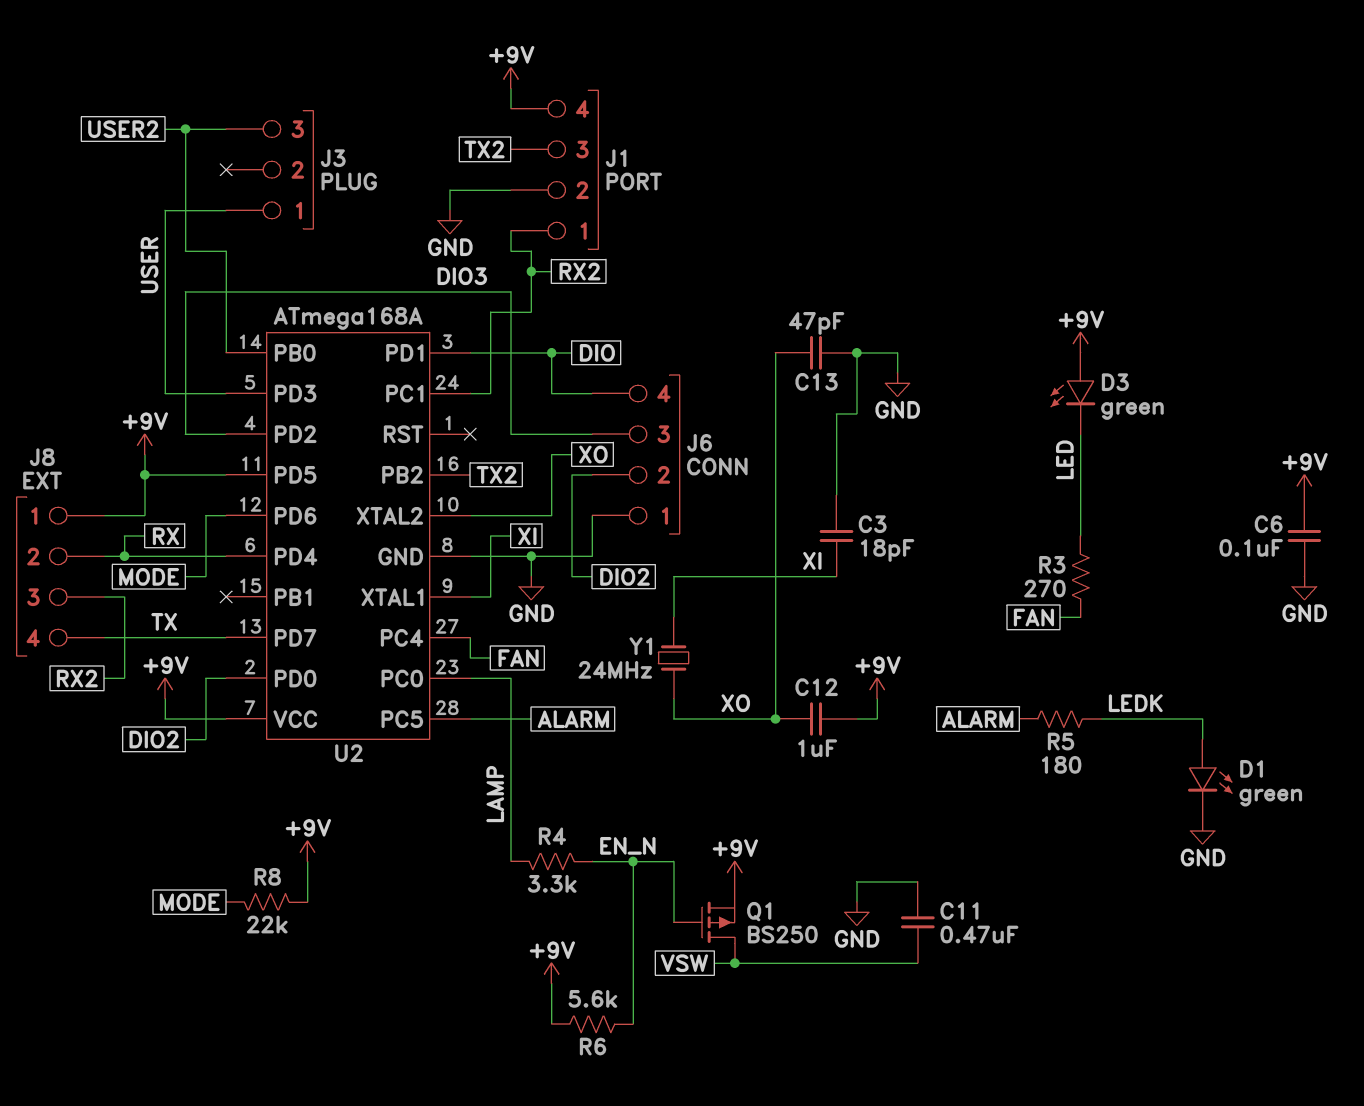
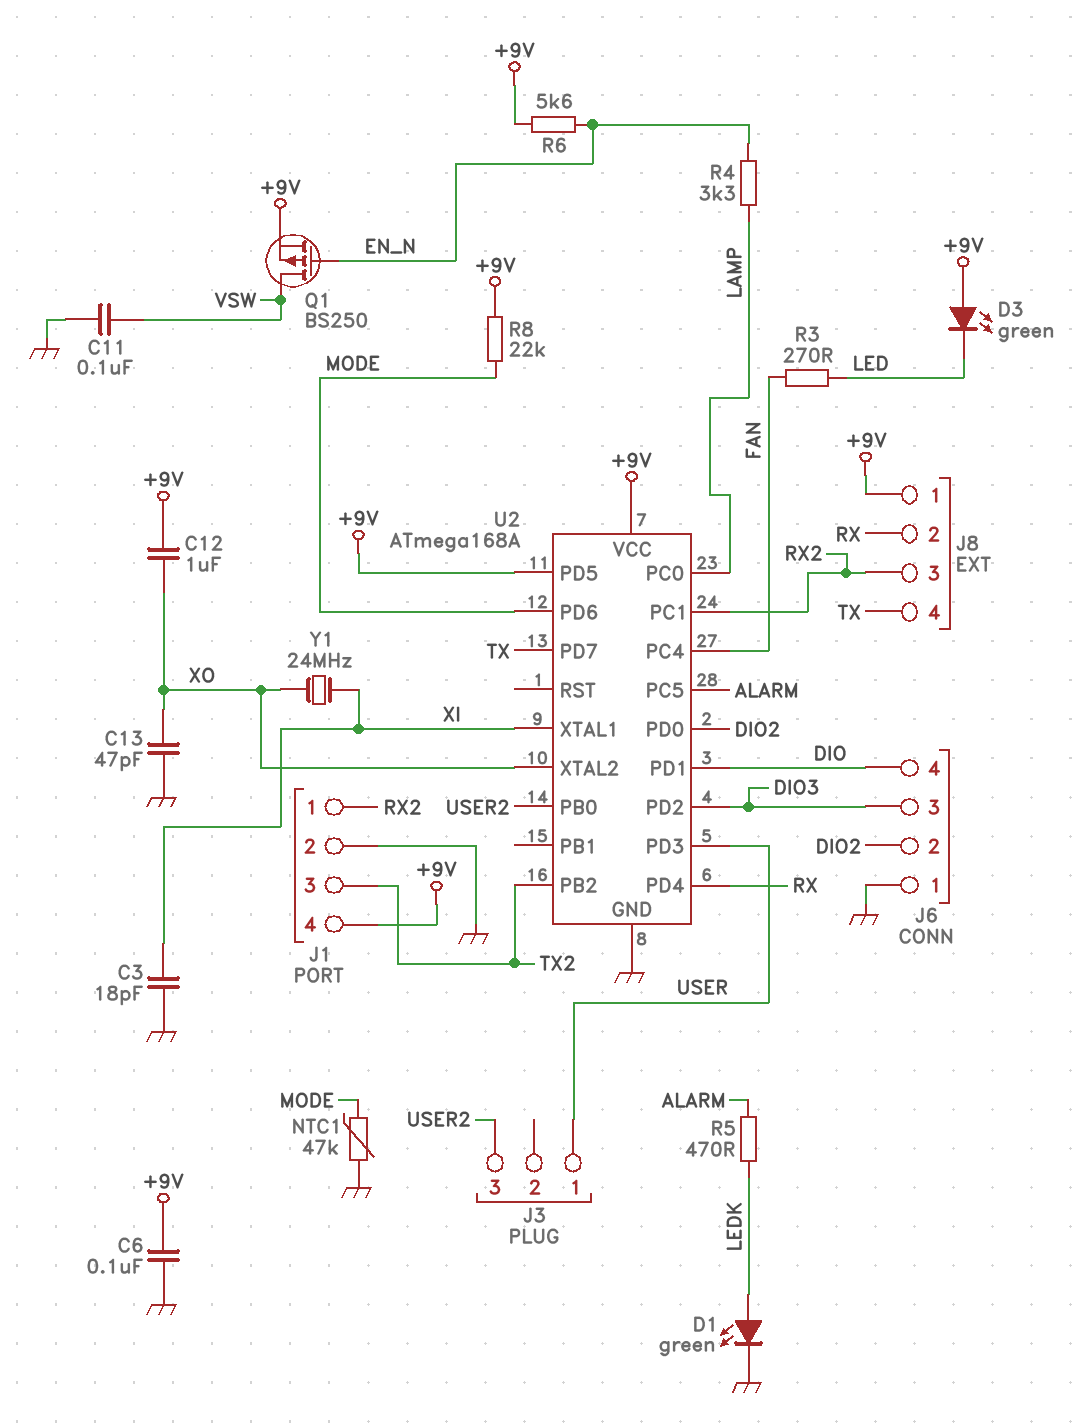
C11: 470nF (GND, VSW) -> 100nF (GND, VSW)
NTC1: none -> 47k (GND, MODE)
R5: 180 (ALARM, LEDK) -> 470 (ALARM, LEDK)

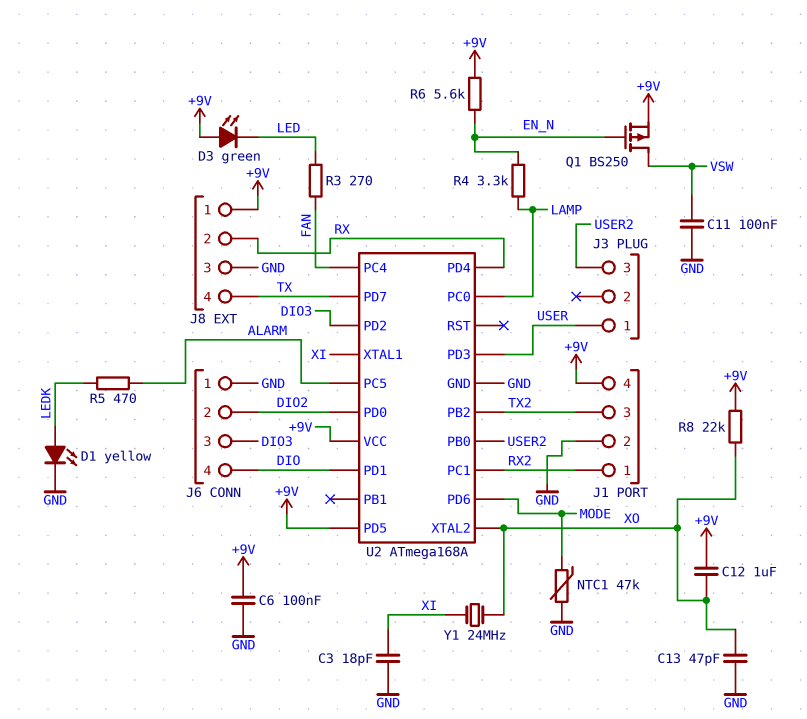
D1: LED green (A LEDK, K GND) -> LED yellow (A LEDK, K GND)
J8 pin 3: RX2 -> GND
R8: 22k (+9V, MODE) -> 22k (+9V, XO)

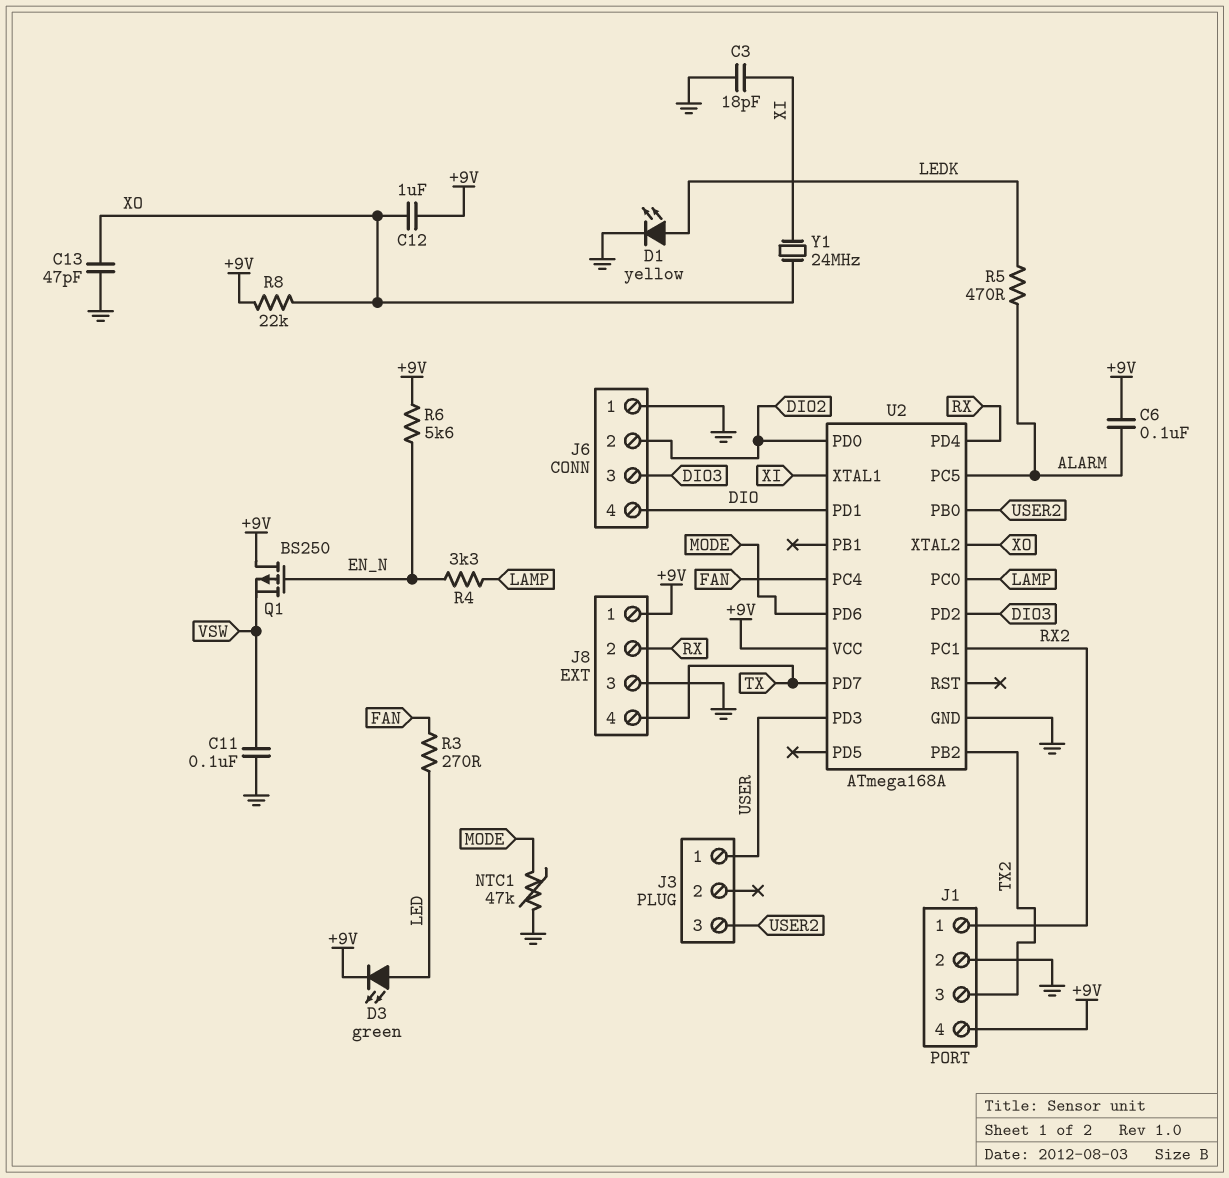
C6: 100nF (+9V, GND) -> 100nF (+9V, ALARM)
D3: LED green (A +9V, K LED) -> LED green (A LED, K +9V)
Q1: PMOS BS250 (G EN_N, D VSW, S +9V) -> PMOS BS250 (G EN_N, D +9V, S VSW)
U2 pin PD5: +9V -> none

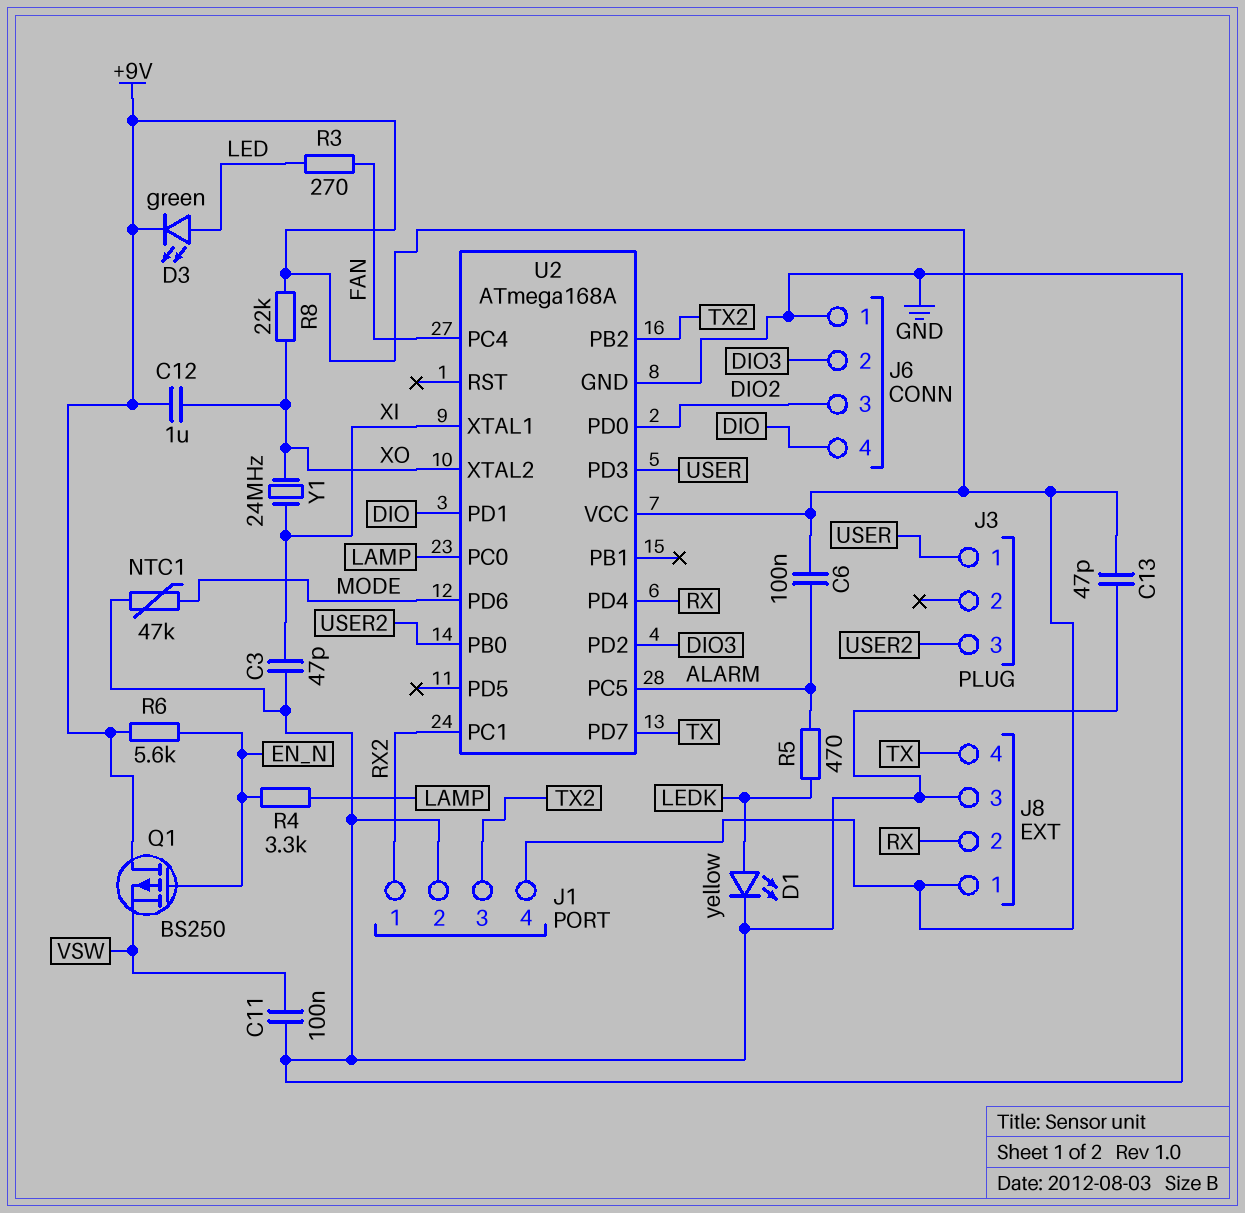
C3: 18pF (GND, XI) -> 47pF (GND, XI)
C13: 47pF (GND, XO) -> 47pF (+9V, GND)
J6 pin 2: DIO2 -> DIO3
J6 pin 3: DIO3 -> DIO2

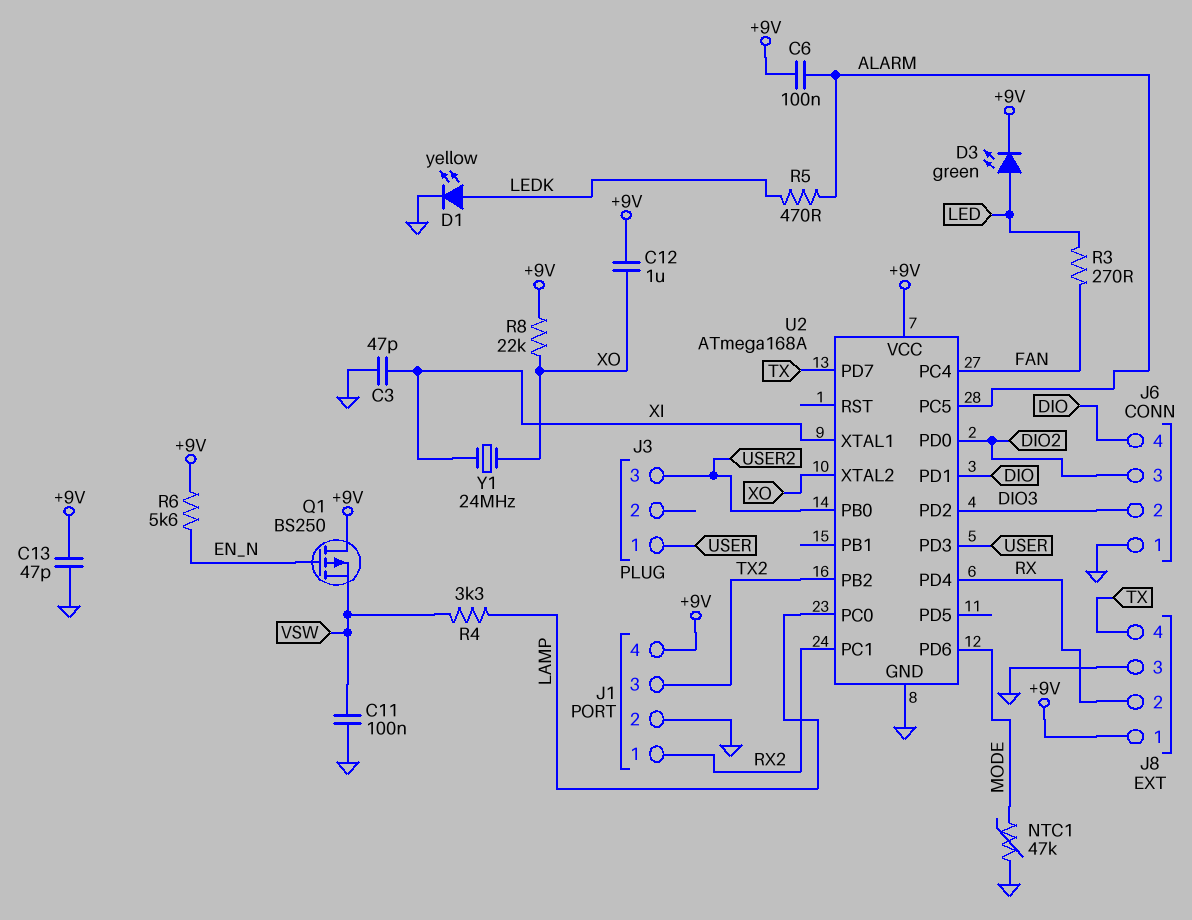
R4: 3.3k (EN_N, LAMP) -> 3.3k (LAMP, VSW)

